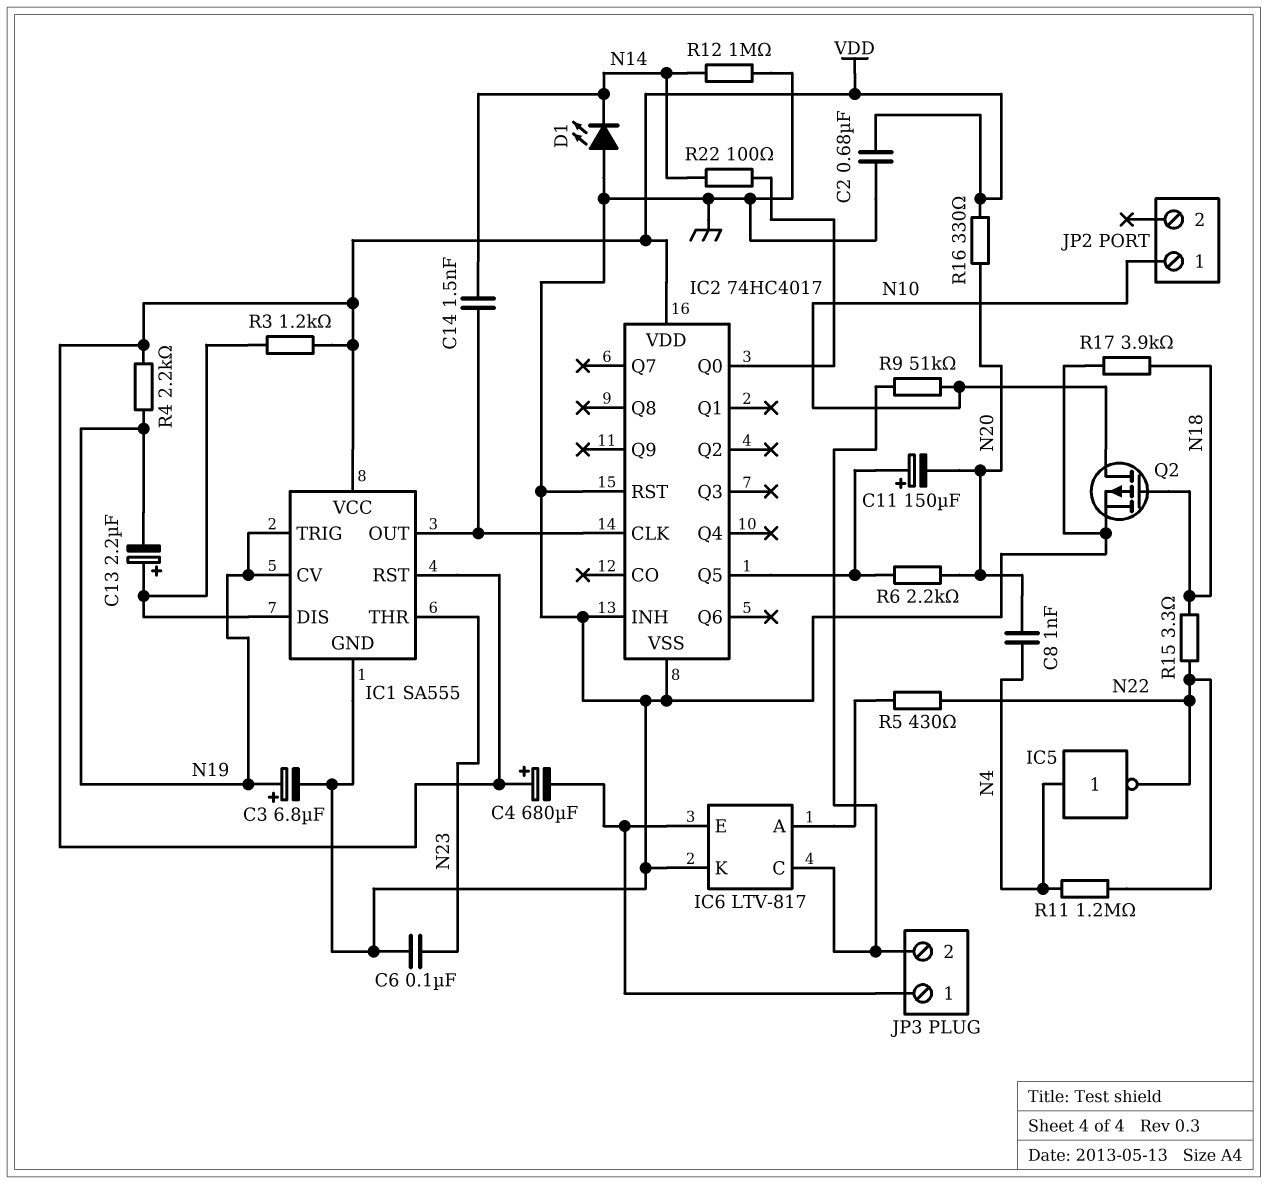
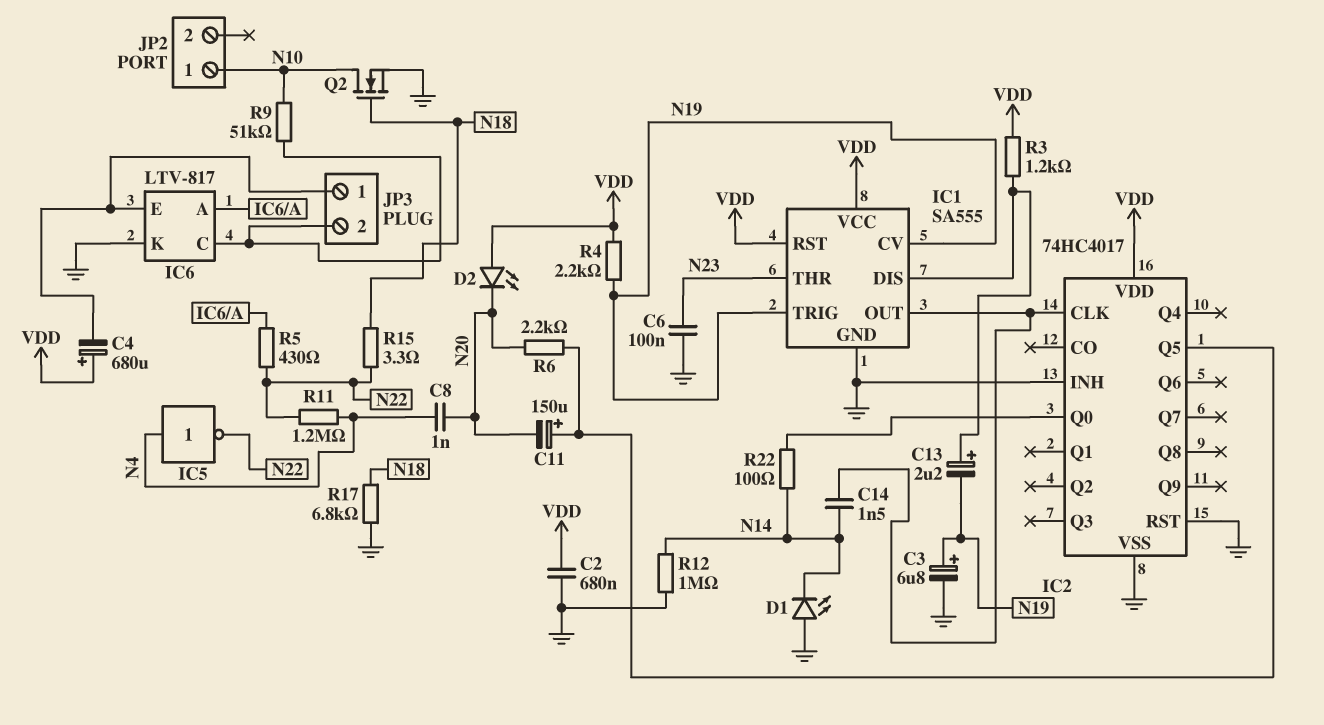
D2: none -> LED (A VDD, K N20)
Q2: PMOS (G N18, D N10, S GND) -> NMOS (G N18, D N10, S GND)
R16: 330 (N20, VDD) -> none
R17: 3.9k (GND, N18) -> 6.8k (GND, N18)

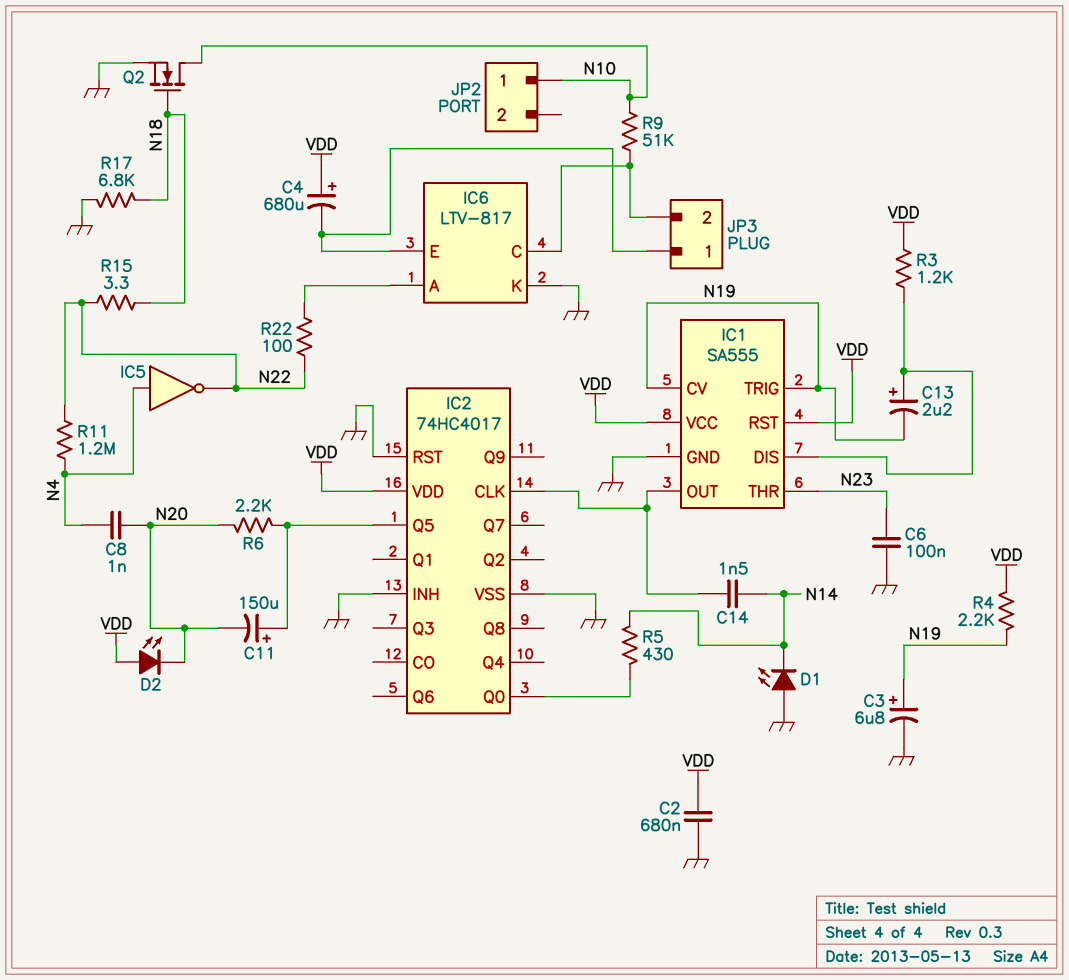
R5: 430 (IC6/A, N22) -> 430 (IC2/Q0, N14)
R12: 1M (GND, N14) -> none
R22: 100 (IC2/Q0, N14) -> 100 (IC6/A, N22)

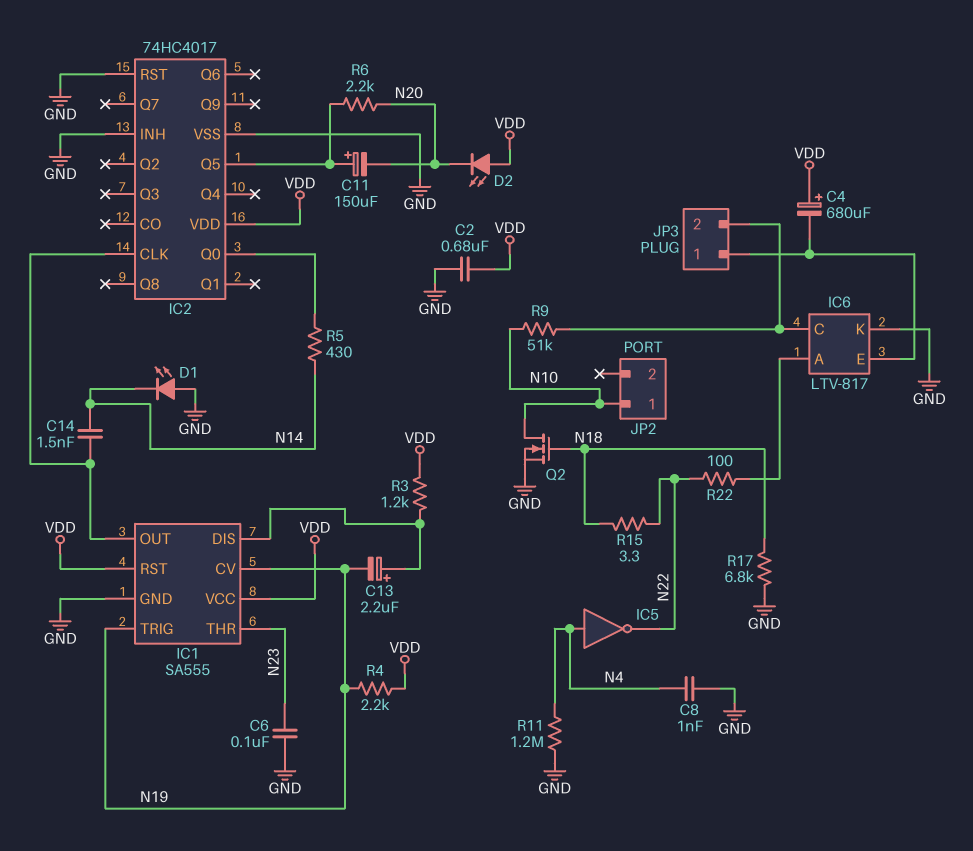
C3: 6.8uF (plus N19, minus GND) -> none
C8: 1nF (N4, N20) -> 1nF (GND, N4)
R11: 1.2M (N4, N22) -> 1.2M (GND, N4)

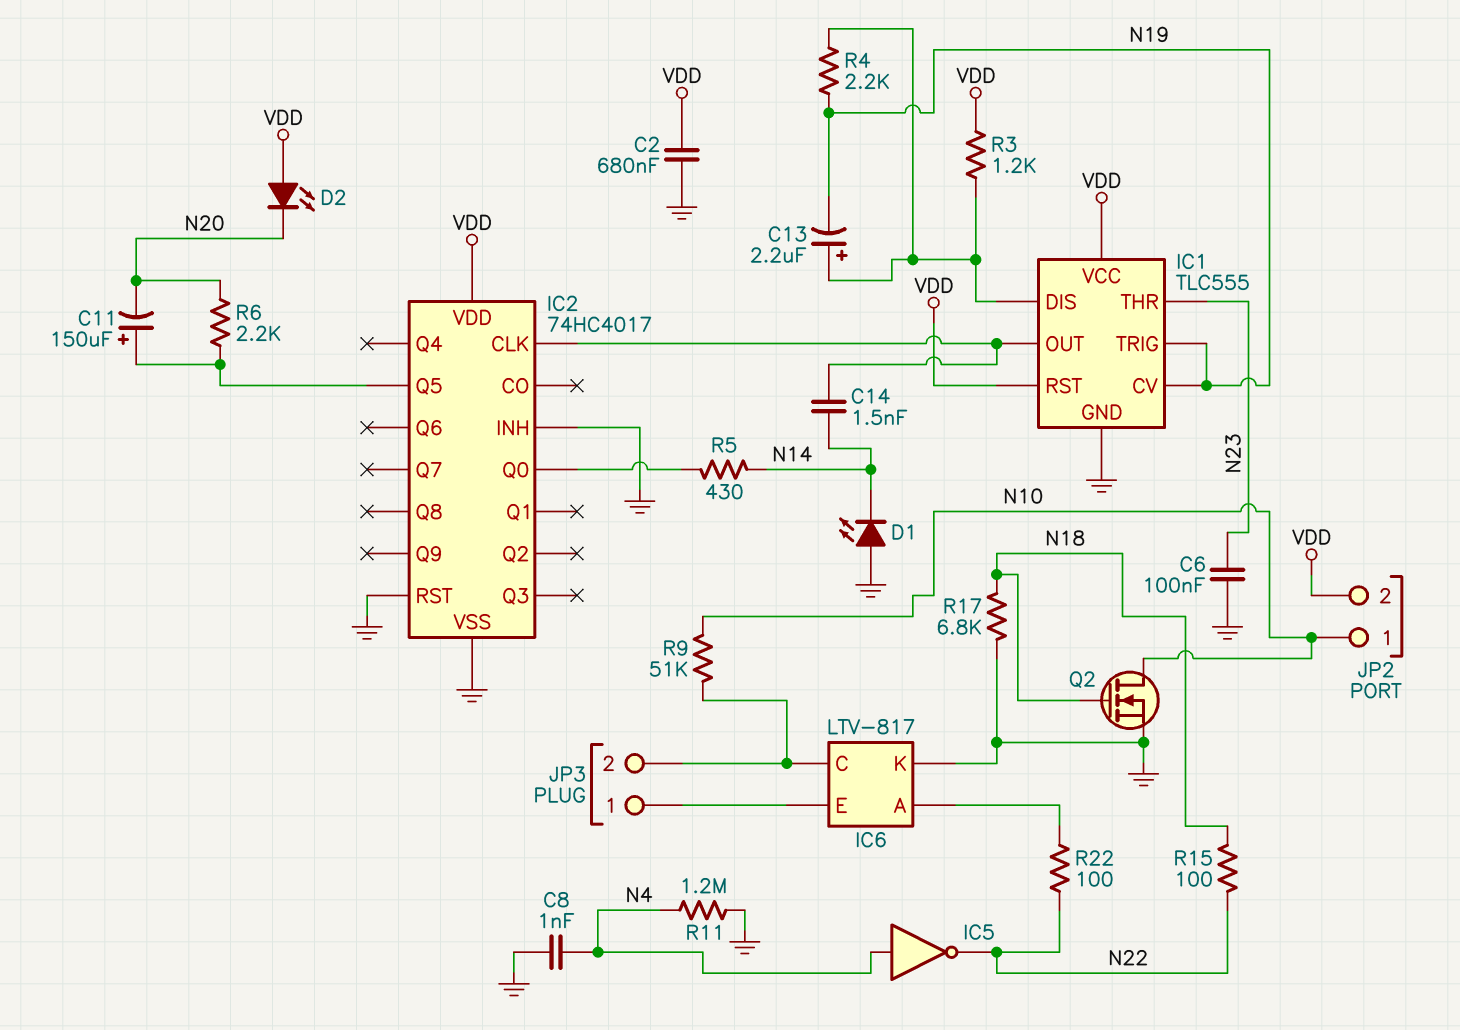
C4: 680uF (plus VDD, minus IC6/E) -> none
IC1: SA555 -> TLC555
JP2 pin 2: none -> VDD
R4: 2.2k (N19, VDD) -> 2.2k (IC1/DIS, N19)
R15: 3.3 (N18, N22) -> 100 (N18, N22)

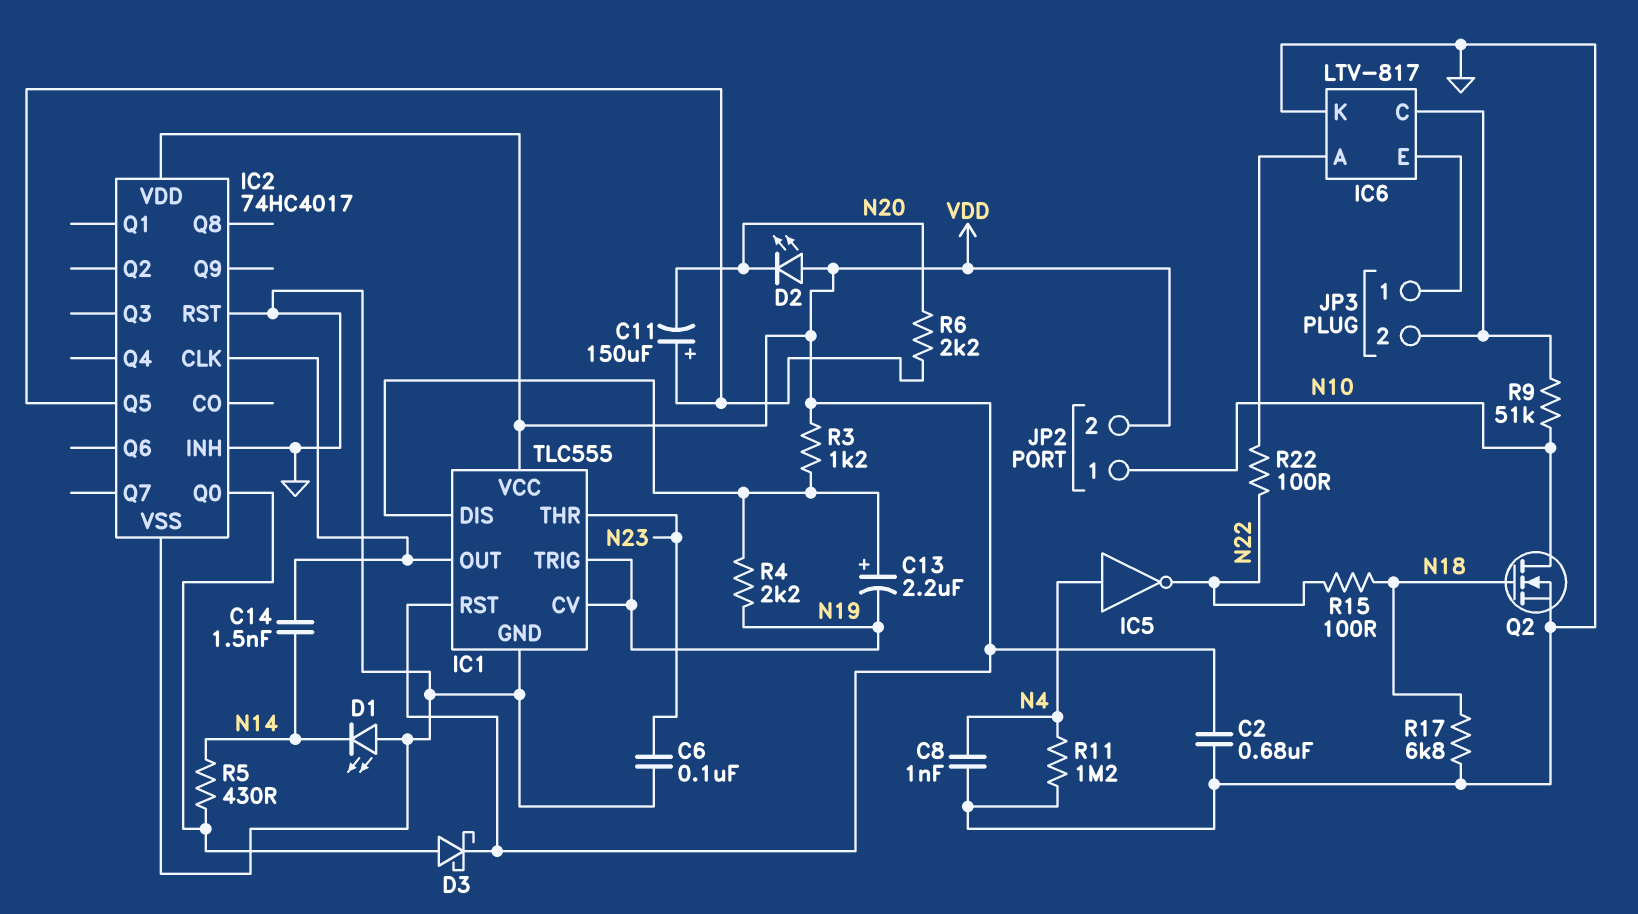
D3: none -> schottky (A IC2/Q0, K VDD)

